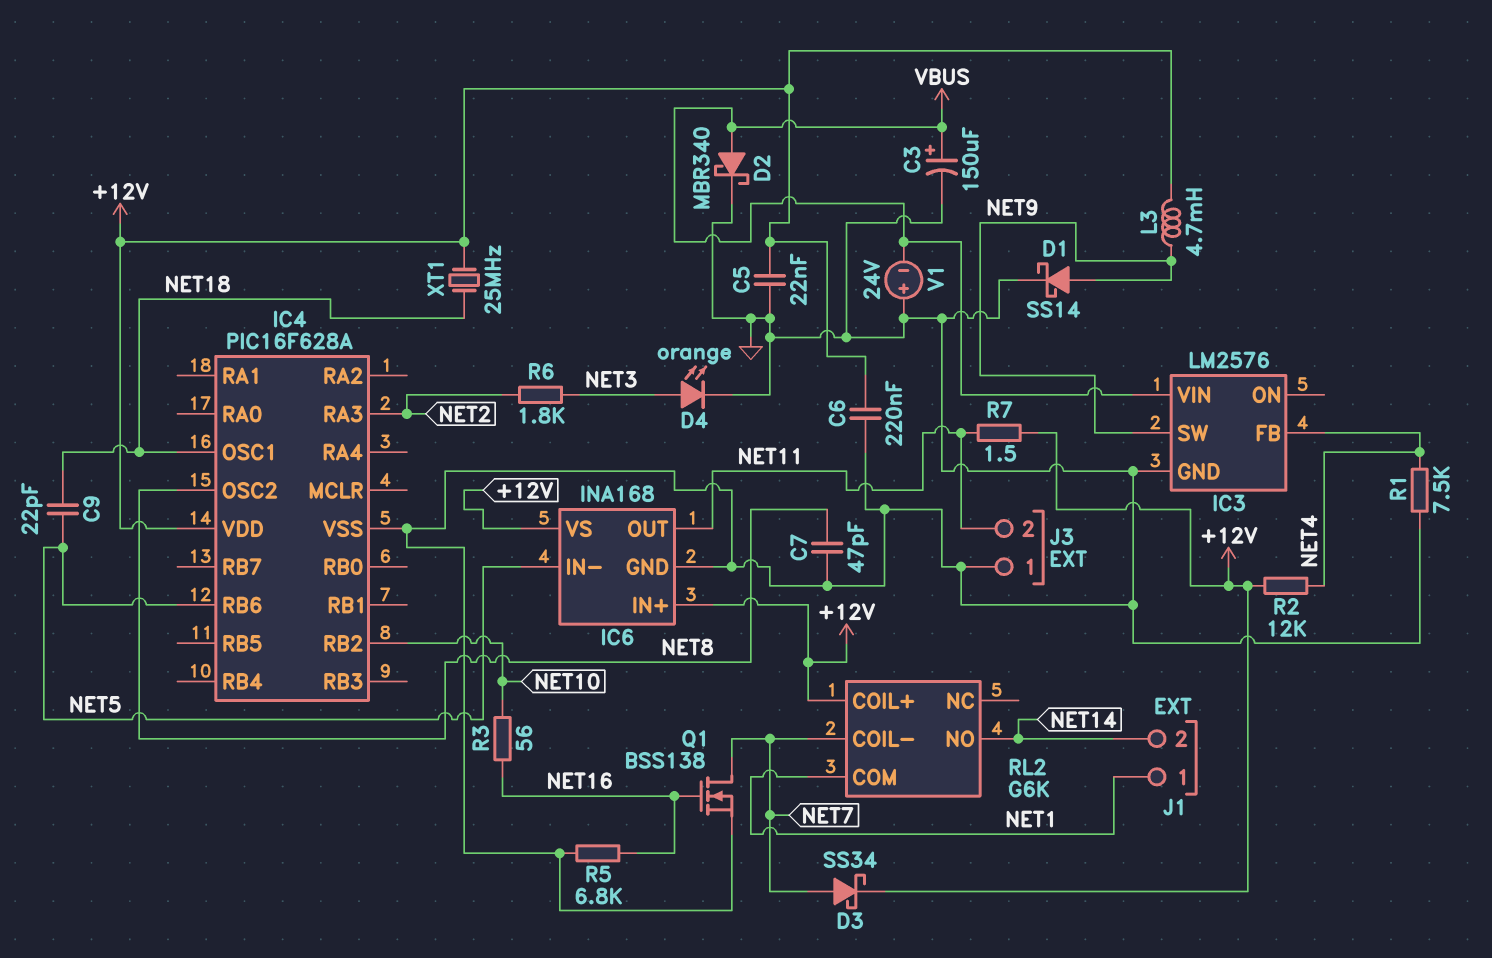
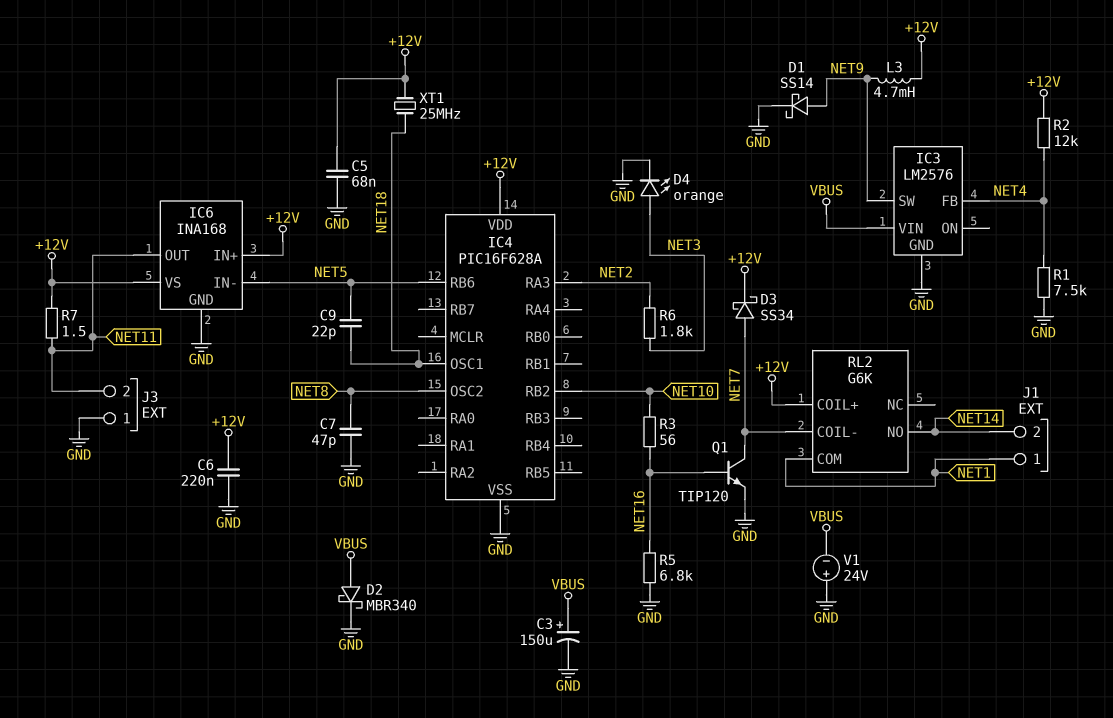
C5: 22nF (+12V, GND) -> 68nF (+12V, GND)
Q1: NMOS BSS138 (G NET16, D NET7, S GND) -> NPN TIP120 (B NET16, C NET7, E GND)

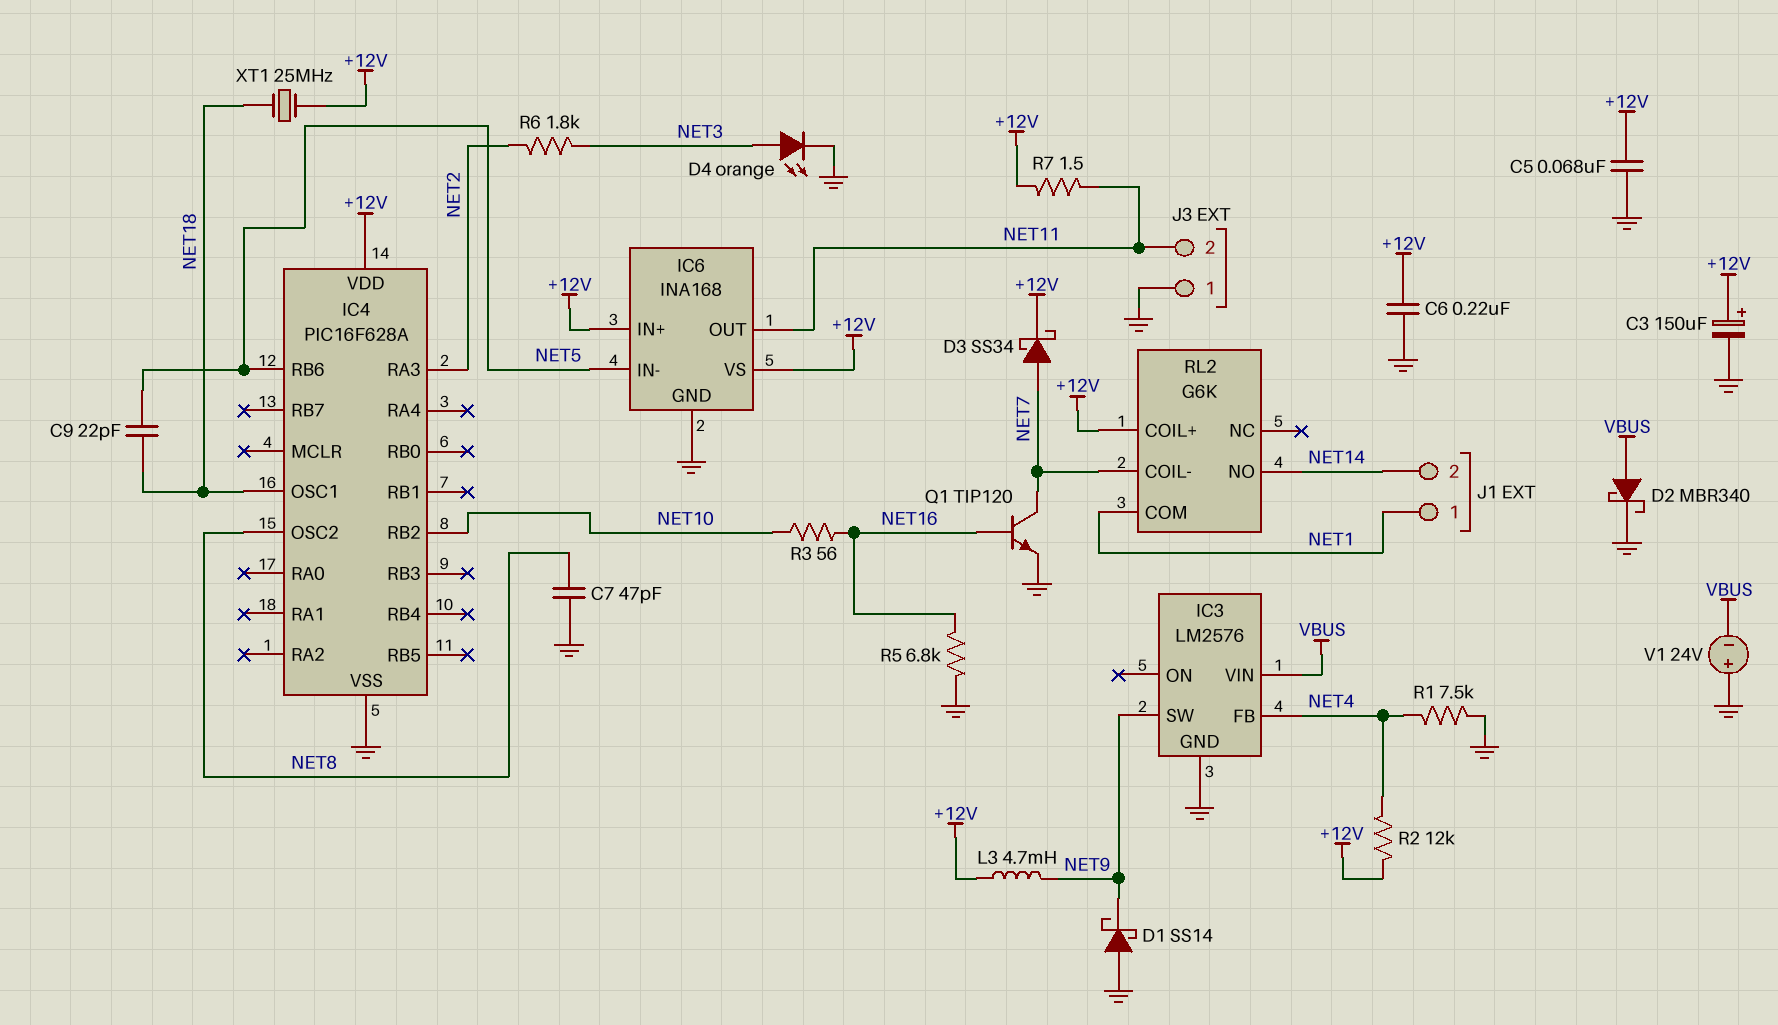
C3: 150uF (plus VBUS, minus GND) -> 150uF (plus +12V, minus GND)
D1: schottky SS14 (A NET9, K GND) -> schottky SS14 (A GND, K NET9)

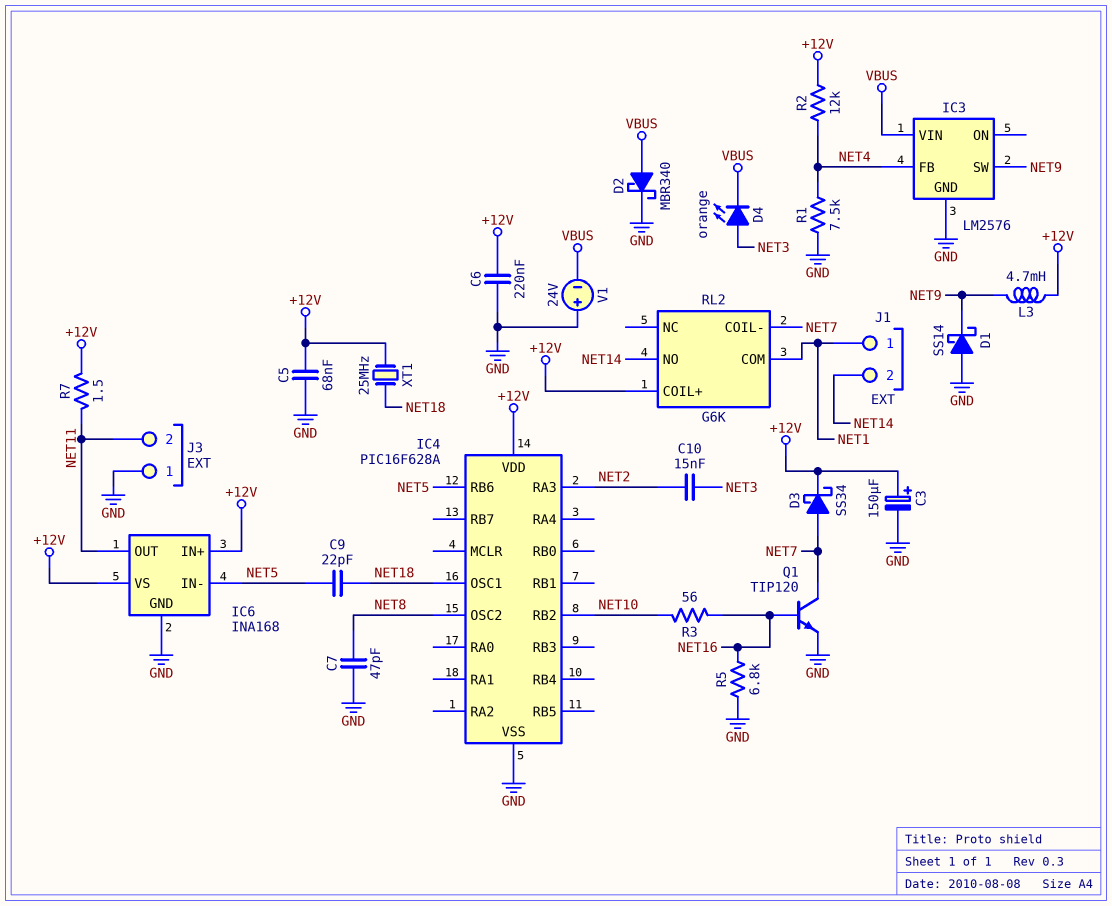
C10: none -> 15nF (NET2, NET3)
D4: LED orange (A NET3, K GND) -> LED orange (A NET3, K VBUS)
R6: 1.8k (NET2, NET3) -> none

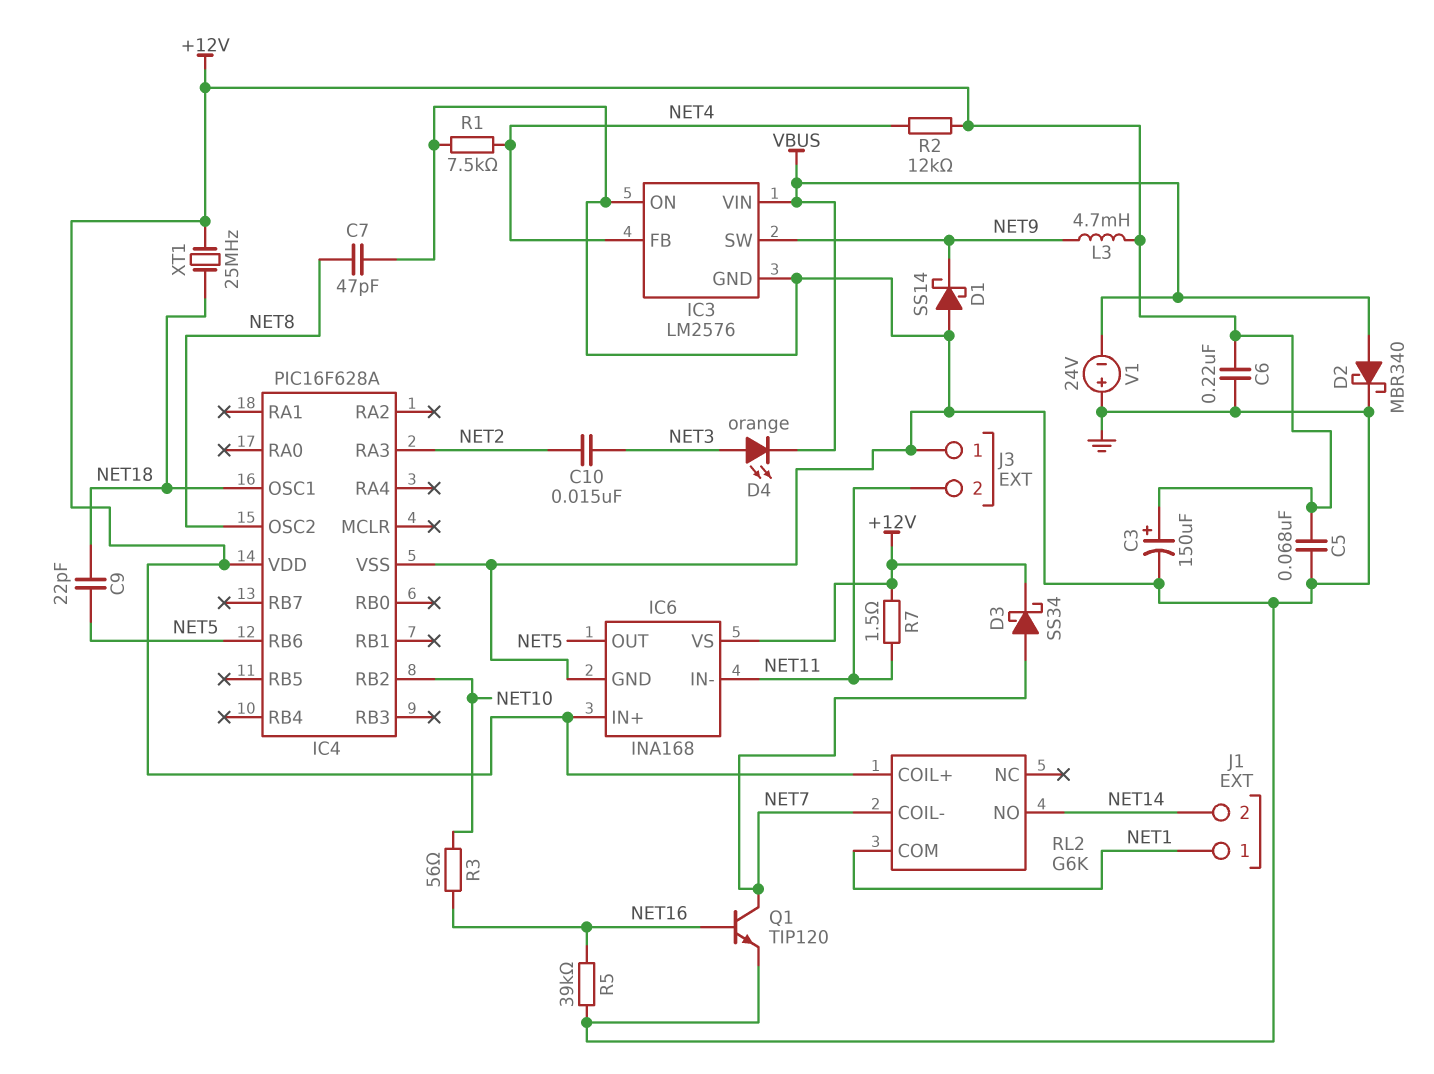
IC3 pin ON: none -> GND
IC6 pin IN-: NET5 -> NET11
IC6 pin OUT: NET11 -> NET5
R5: 6.8k (GND, NET16) -> 39k (GND, NET16)

